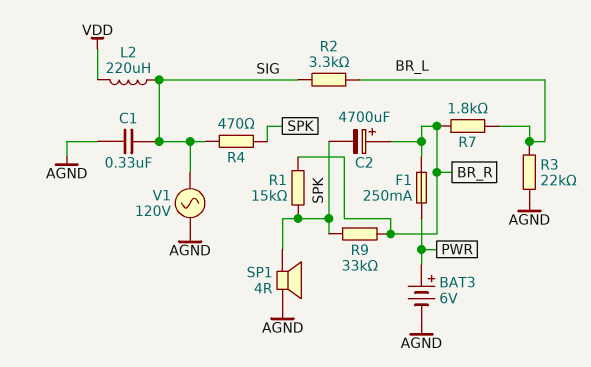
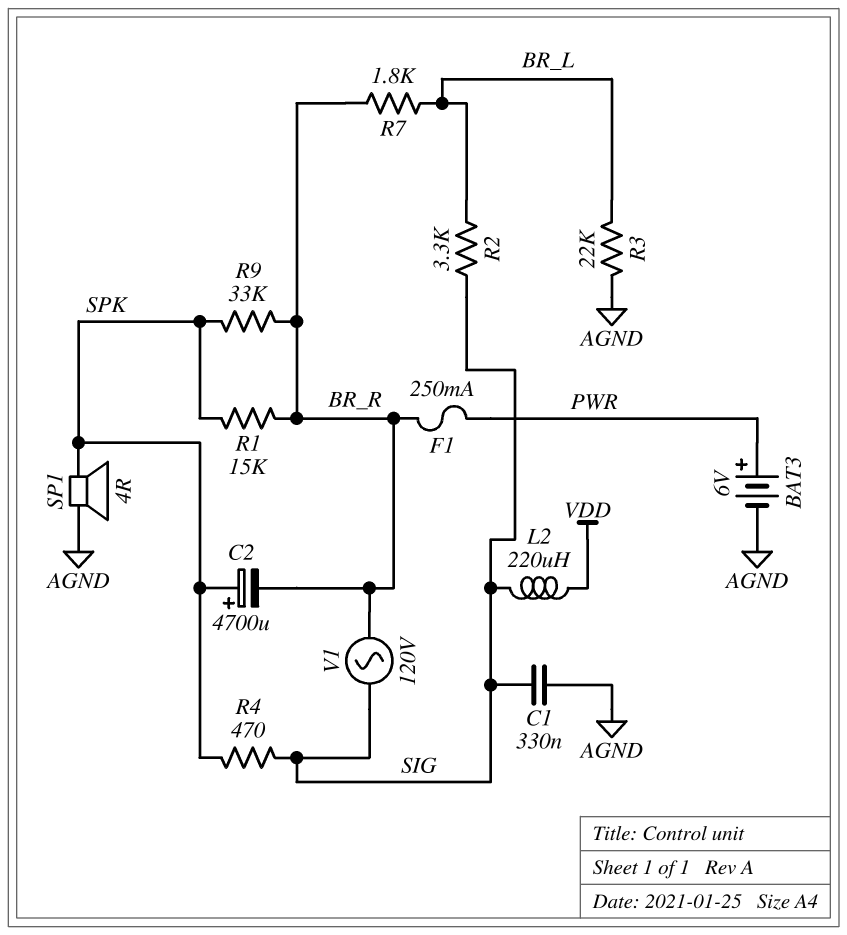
C2: 4700uF (plus BR_R, minus SPK) -> 4700uF (plus SPK, minus BR_R)
V1: AC 120V (AGND, SIG) -> AC 120V (BR_R, SIG)

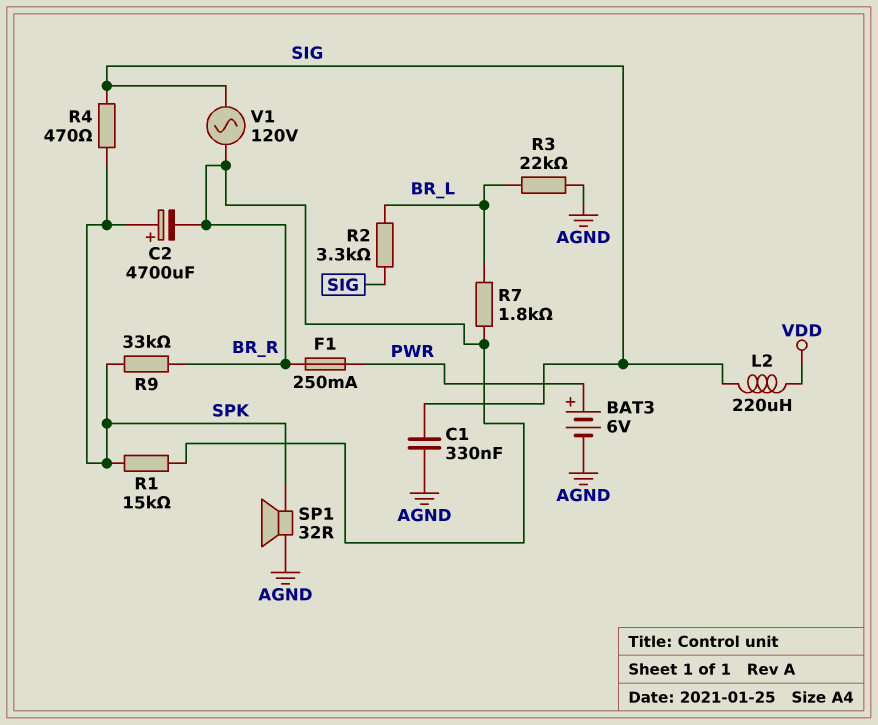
SP1: speaker 4R (AGND, SPK) -> speaker 32R (AGND, SPK)

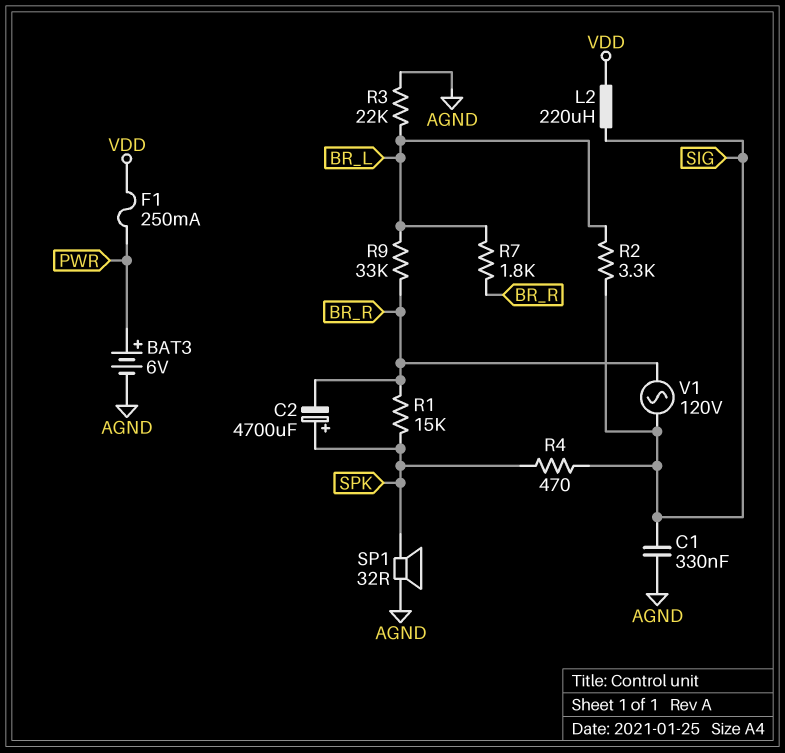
F1: 250mA (BR_R, PWR) -> 250mA (PWR, VDD)
R9: 33k (BR_R, SPK) -> 33k (BR_L, BR_R)

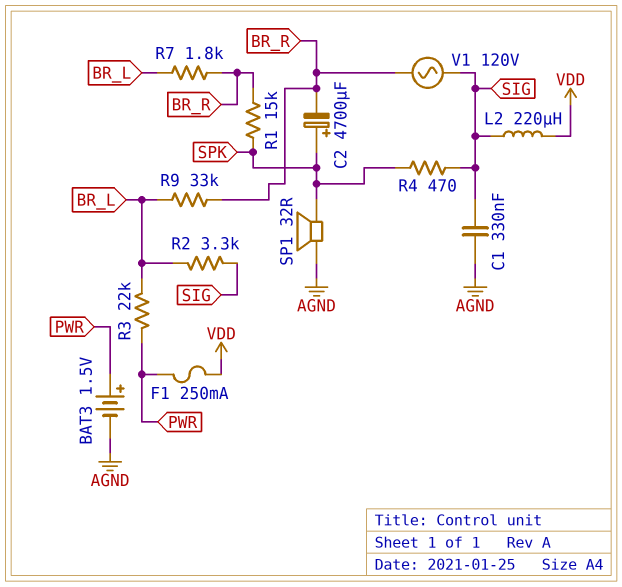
BAT3: 6V (plus PWR, minus AGND) -> 1.5V (plus PWR, minus AGND)
R3: 22k (AGND, BR_L) -> 22k (BR_L, PWR)

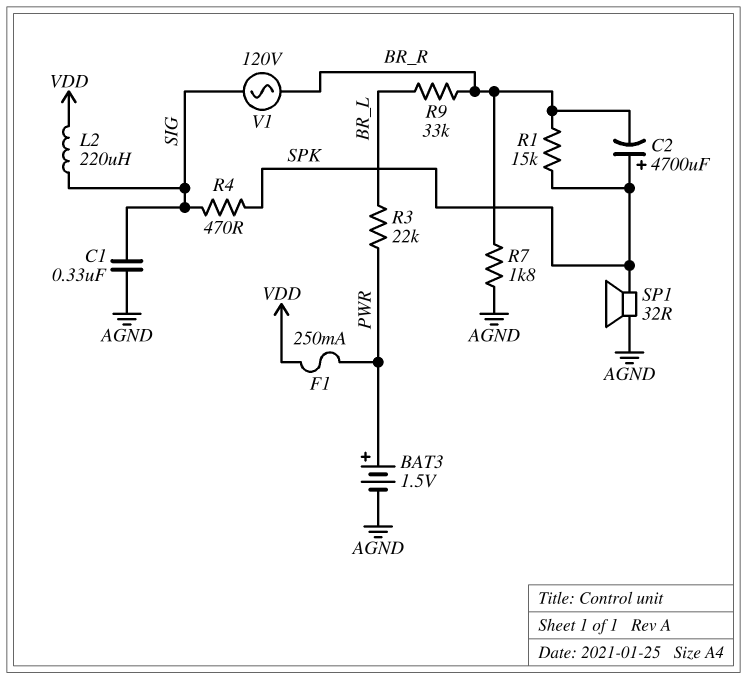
R2: 3.3k (BR_L, SIG) -> none
R7: 1.8k (BR_L, BR_R) -> 1.8k (AGND, BR_R)

